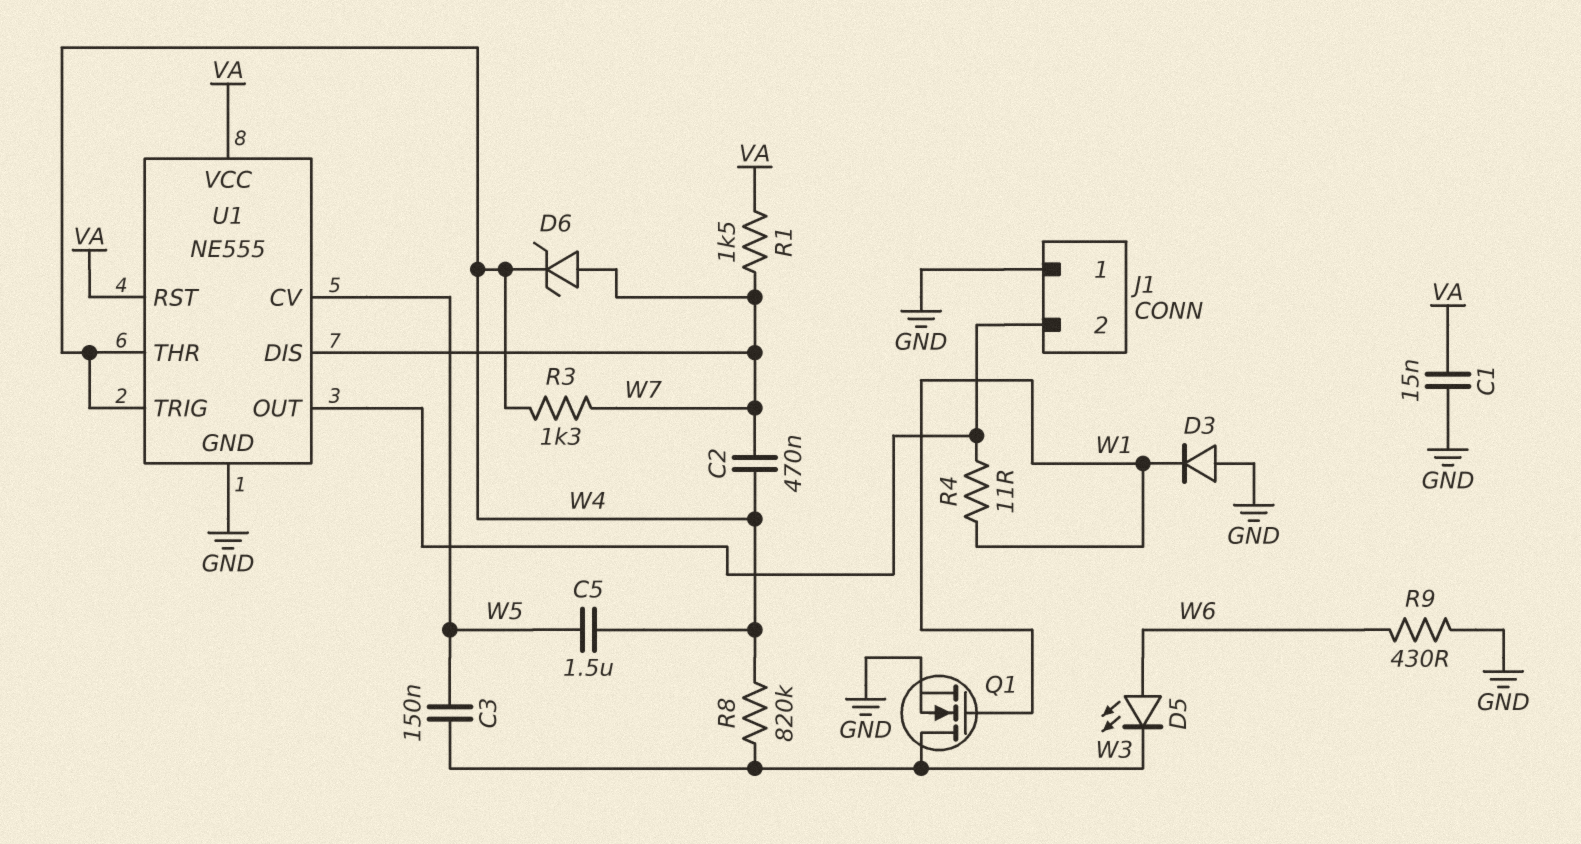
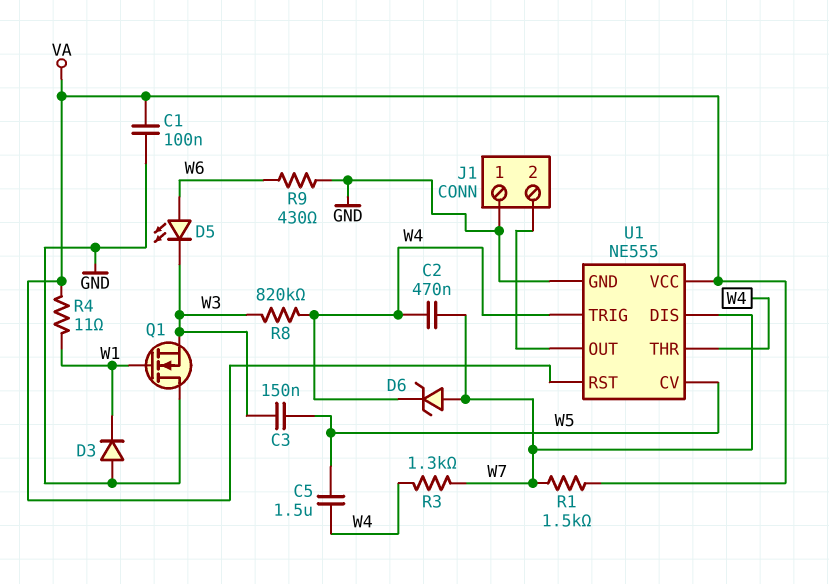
C1: 15nF (GND, VA) -> 100nF (GND, VA)
Q1: NMOS (G W1, D W3, S GND) -> NMOS (G W1, D GND, S W3)
R4: 11 (J1/2, W1) -> 11 (VA, W1)

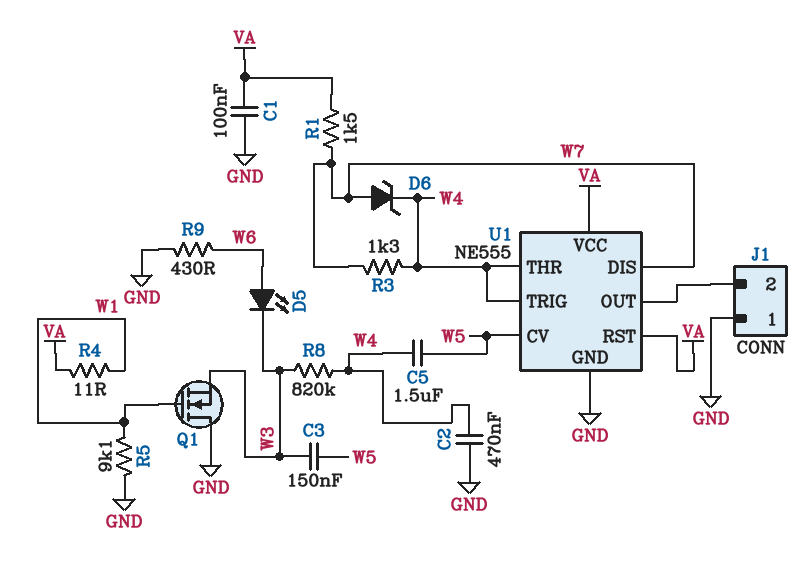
C2: 470nF (W4, W7) -> 470nF (GND, W4)
D3: diode (A GND, K W1) -> none
R5: none -> 9.1k (GND, W1)

